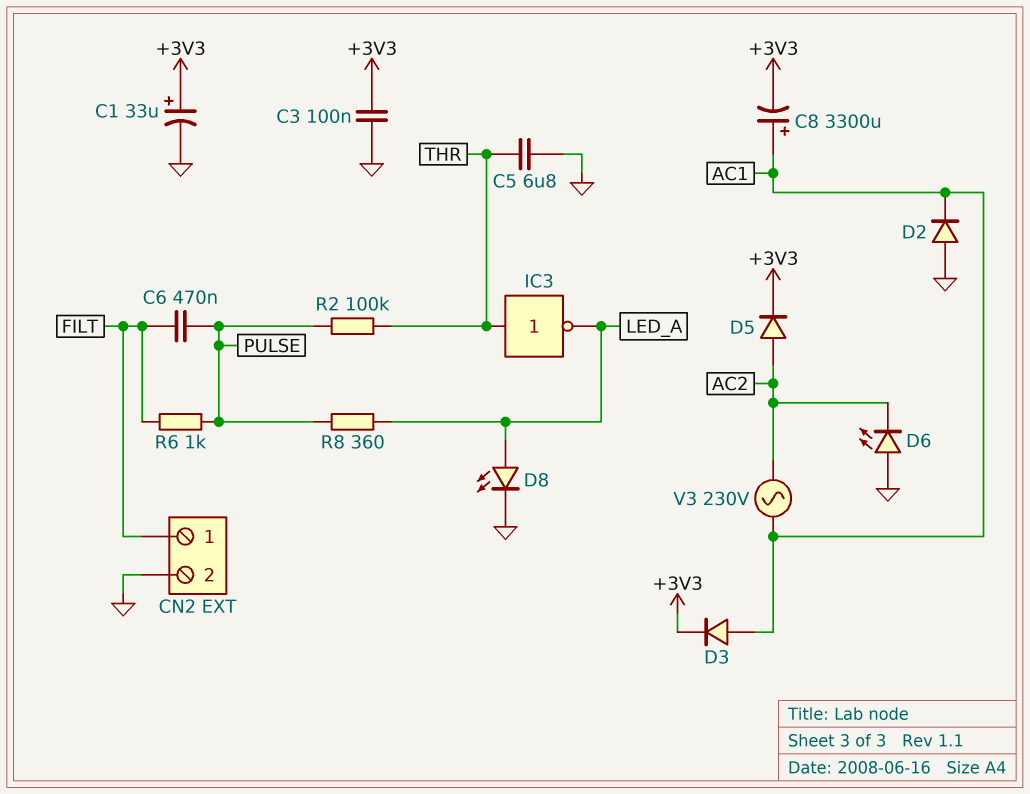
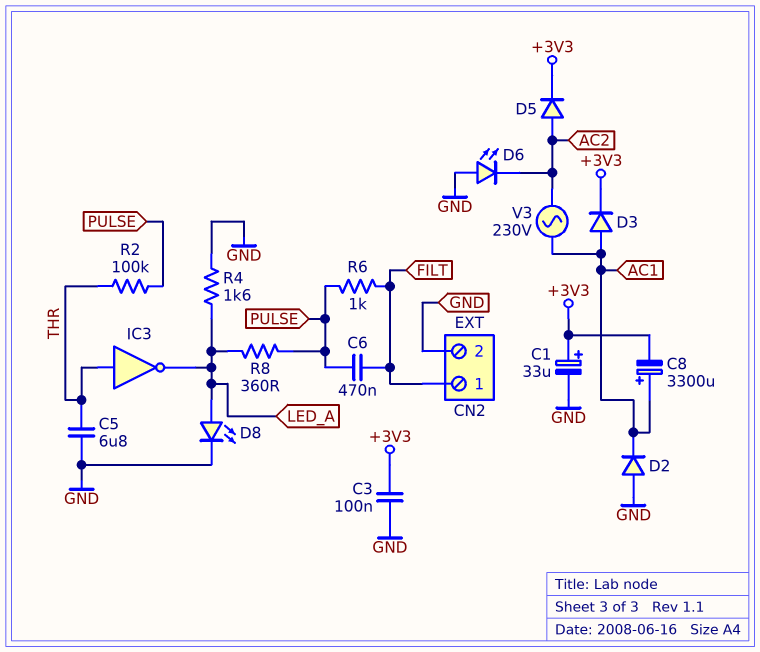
R4: none -> 1.6k (GND, LED_A)

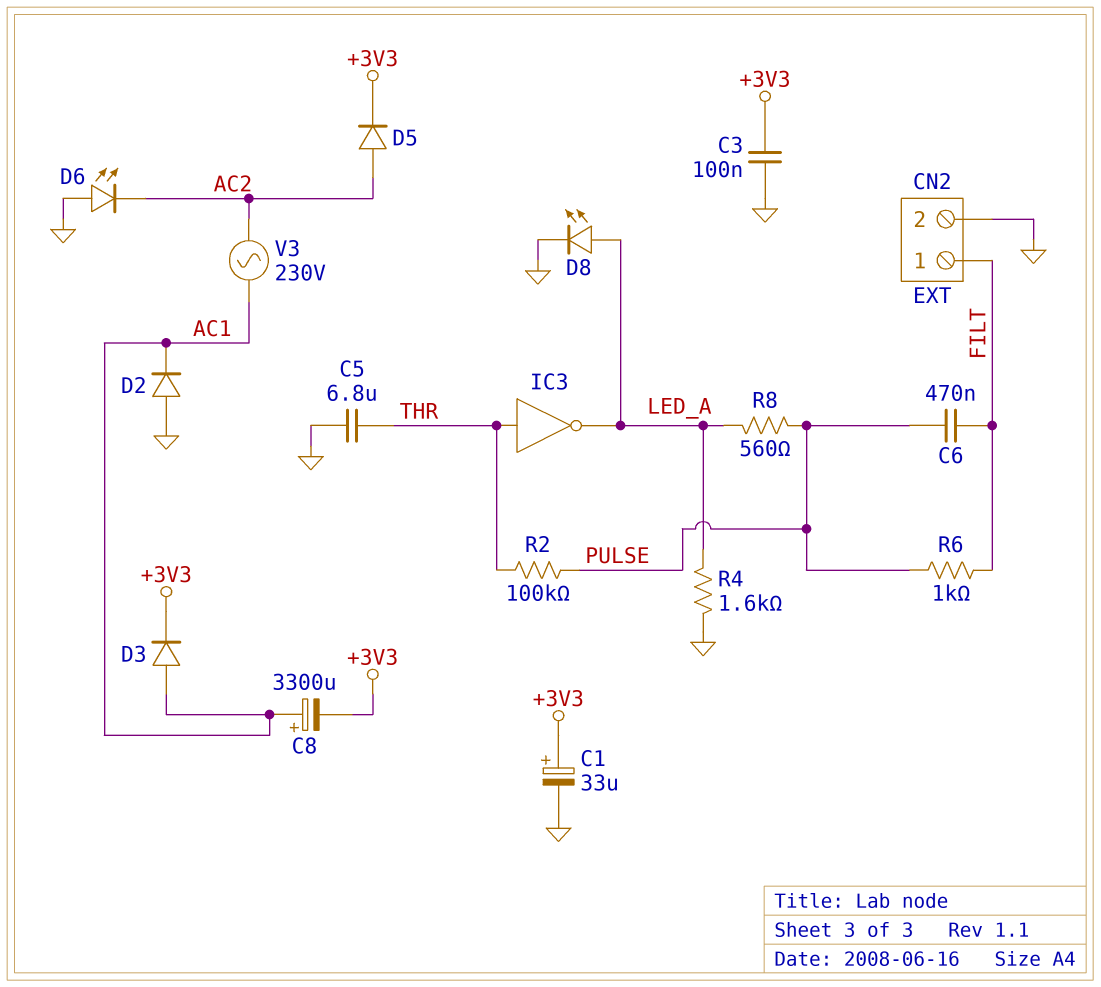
R8: 360 (LED_A, PULSE) -> 560 (LED_A, PULSE)

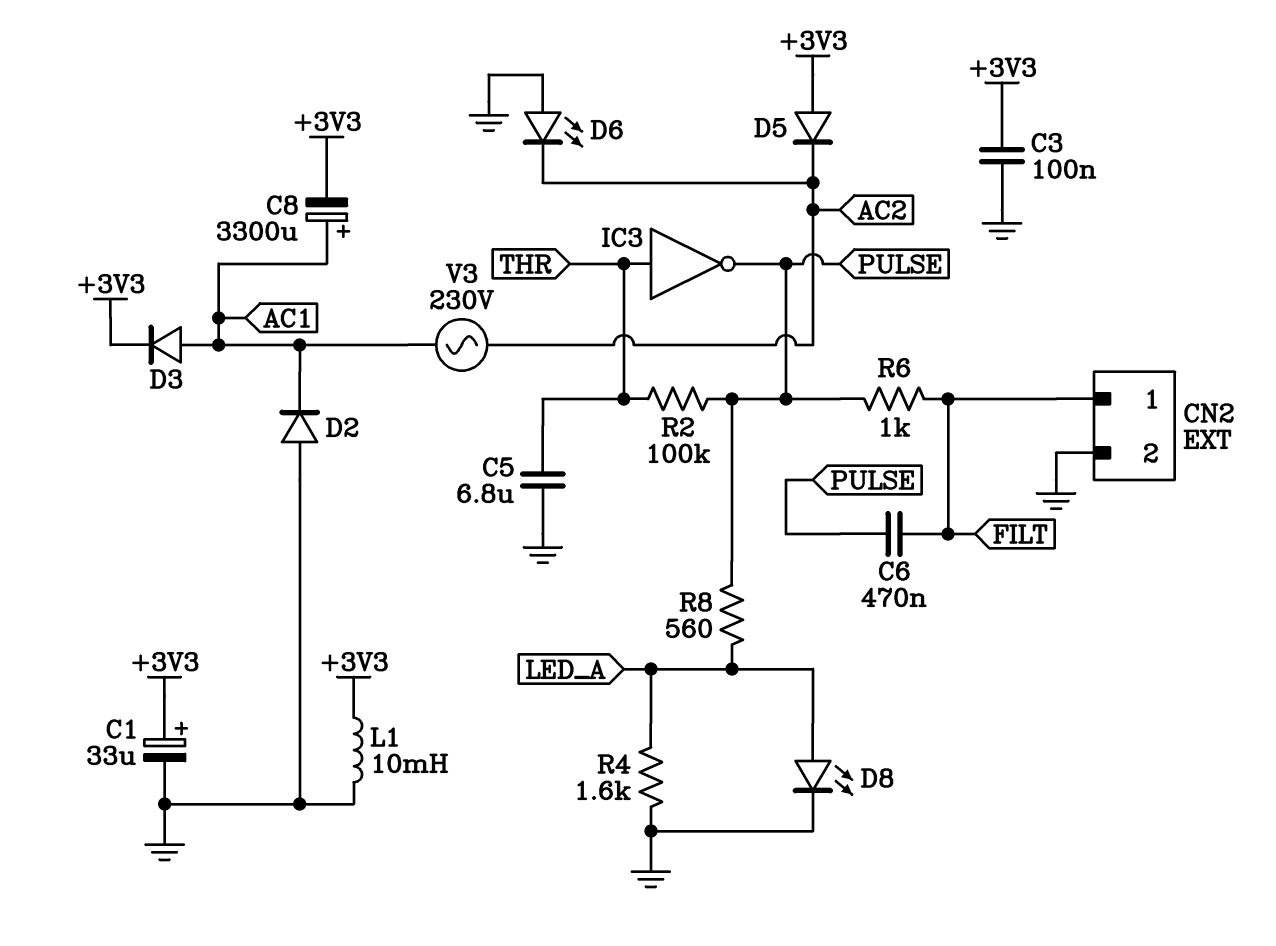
D5: diode (A AC2, K +3V3) -> diode (A +3V3, K AC2)
IC3: NOT (in THR, out LED_A) -> NOT (in THR, out PULSE)
L1: none -> 10mH (+3V3, GND)

